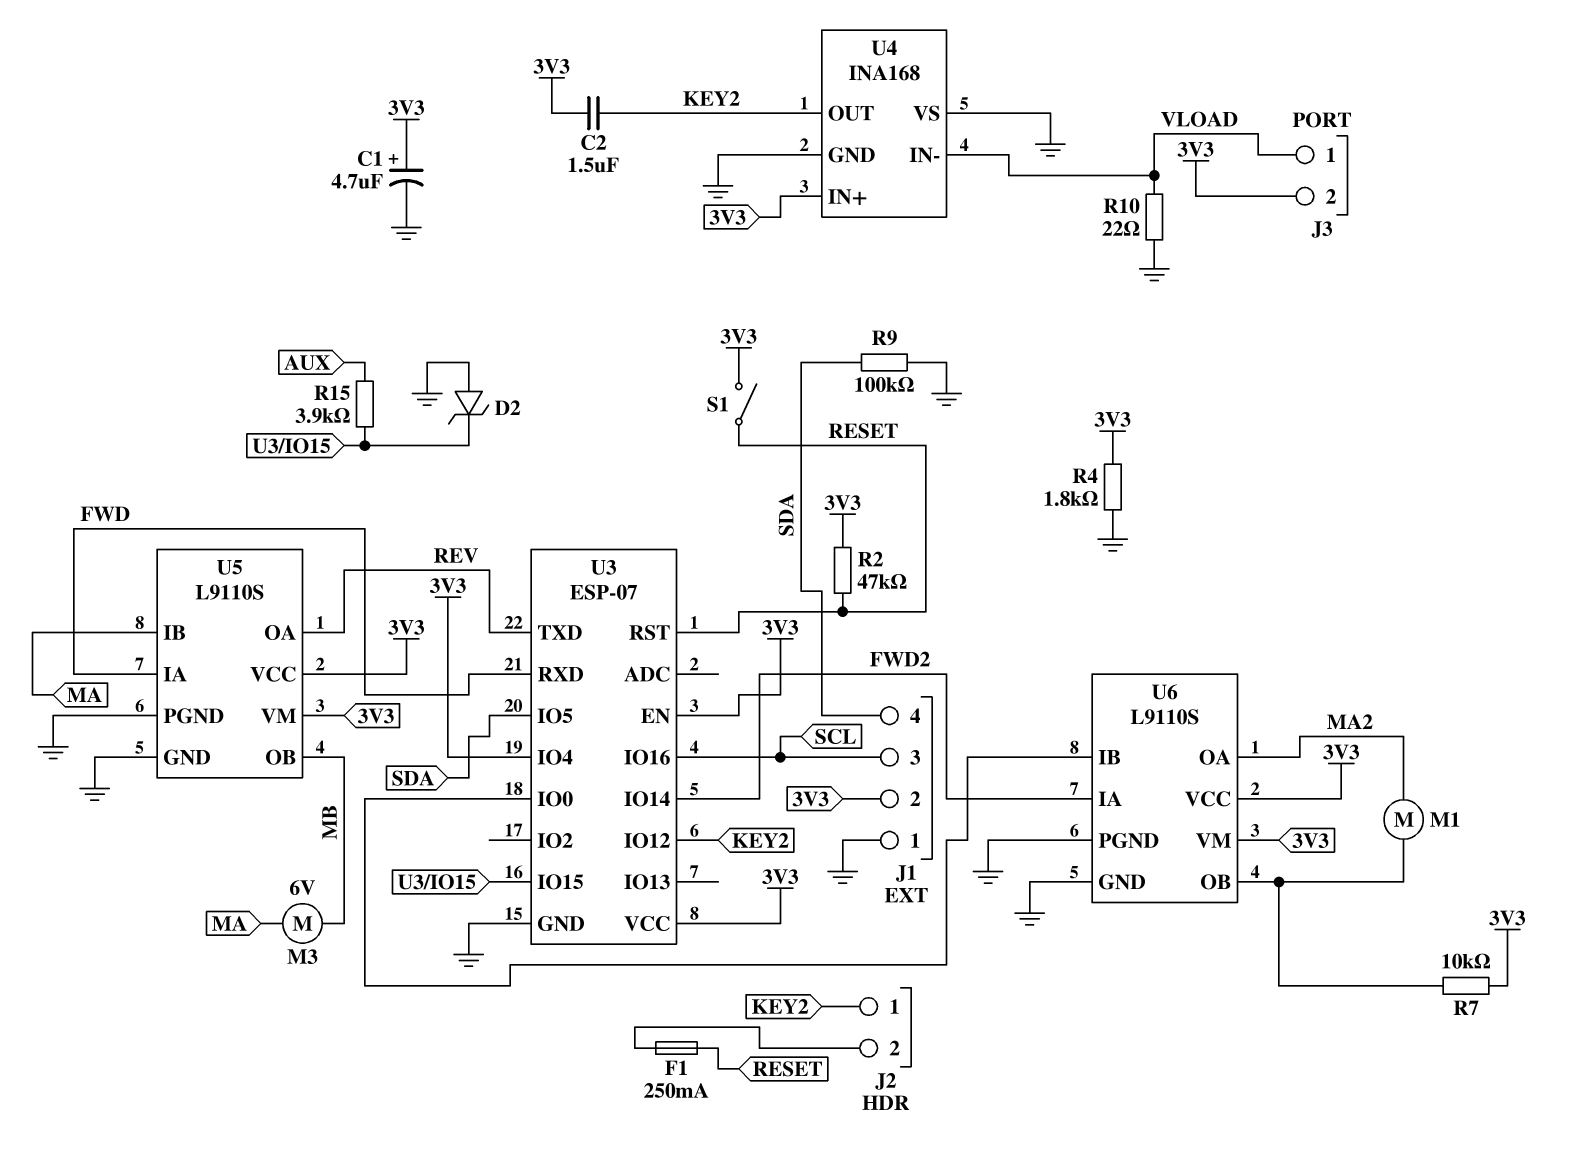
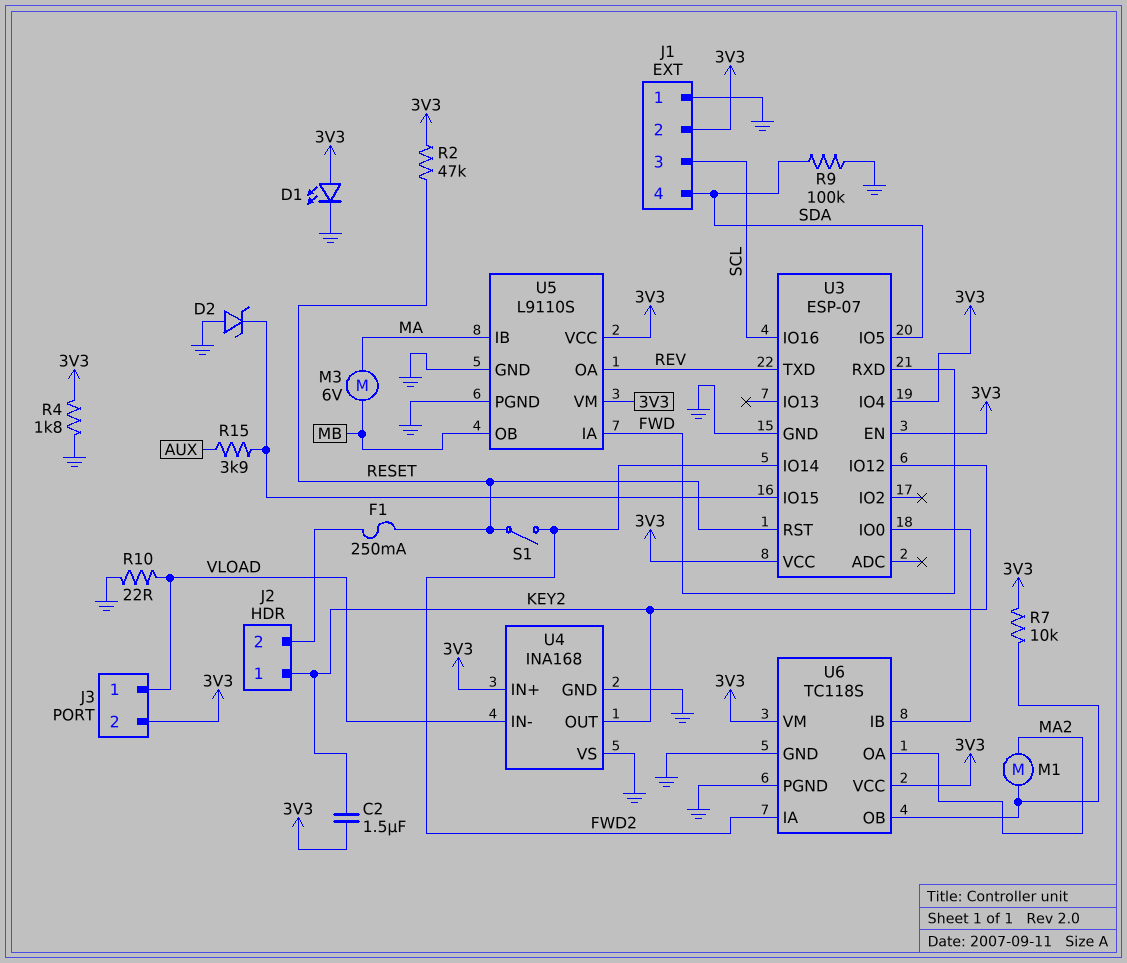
C1: 4.7uF (plus 3V3, minus GND) -> none
D1: none -> LED (A 3V3, K GND)
S1: switch (3V3, RESET) -> switch (FWD2, RESET)
U6: L9110S -> TC118S

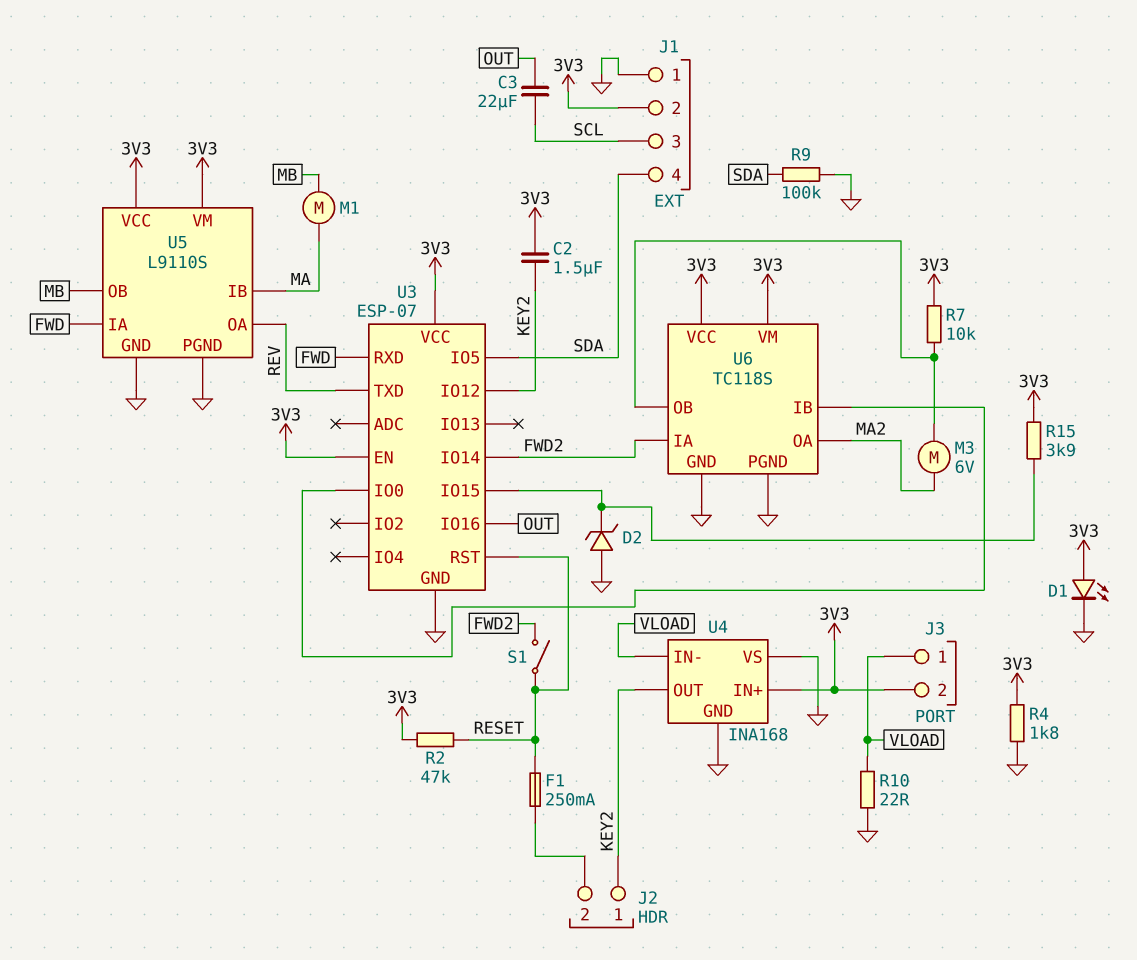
C3: none -> 22uF (OUT, SCL)
M1: motor (MA2, U6/OB) -> motor (MA, MB)
M3: motor 6V (MA, MB) -> motor 6V (MA2, U6/OB)
R15: 3.9k (AUX, U3/IO15) -> 3.9k (3V3, U3/IO15)
U3 pin IO4: 3V3 -> none
U3 pin IO16: SCL -> OUT

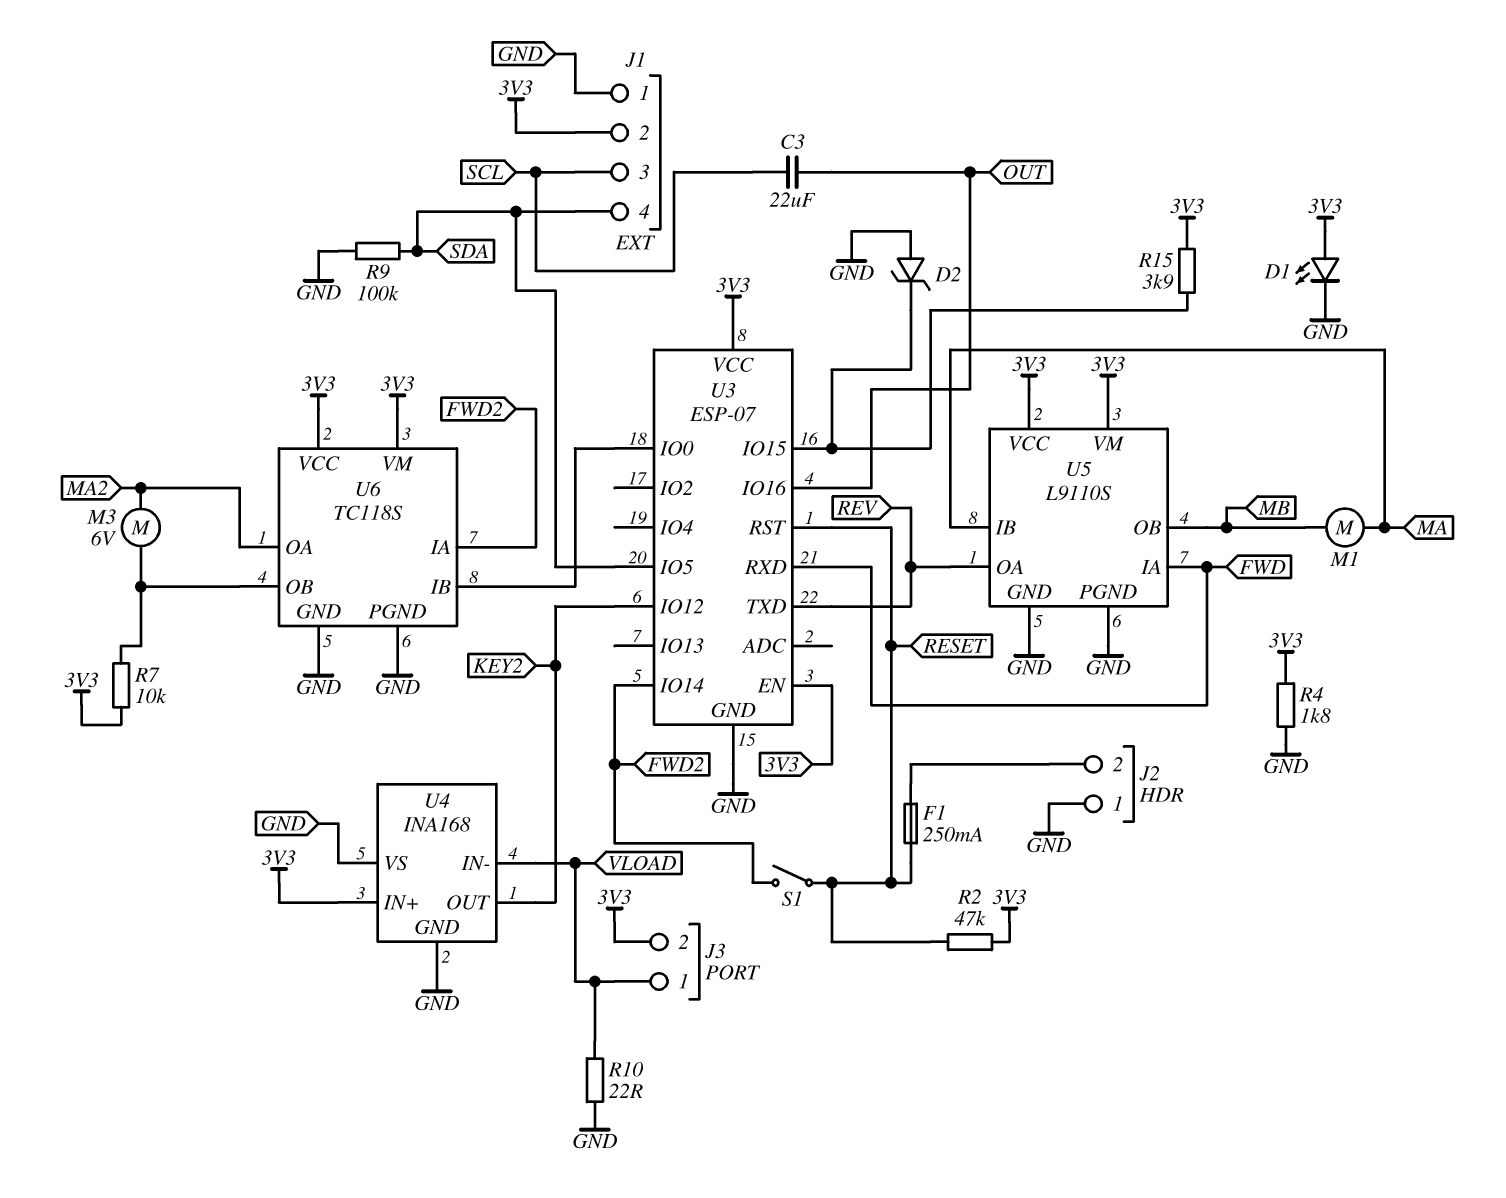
C2: 1.5uF (3V3, KEY2) -> none
J2 pin 1: KEY2 -> GND

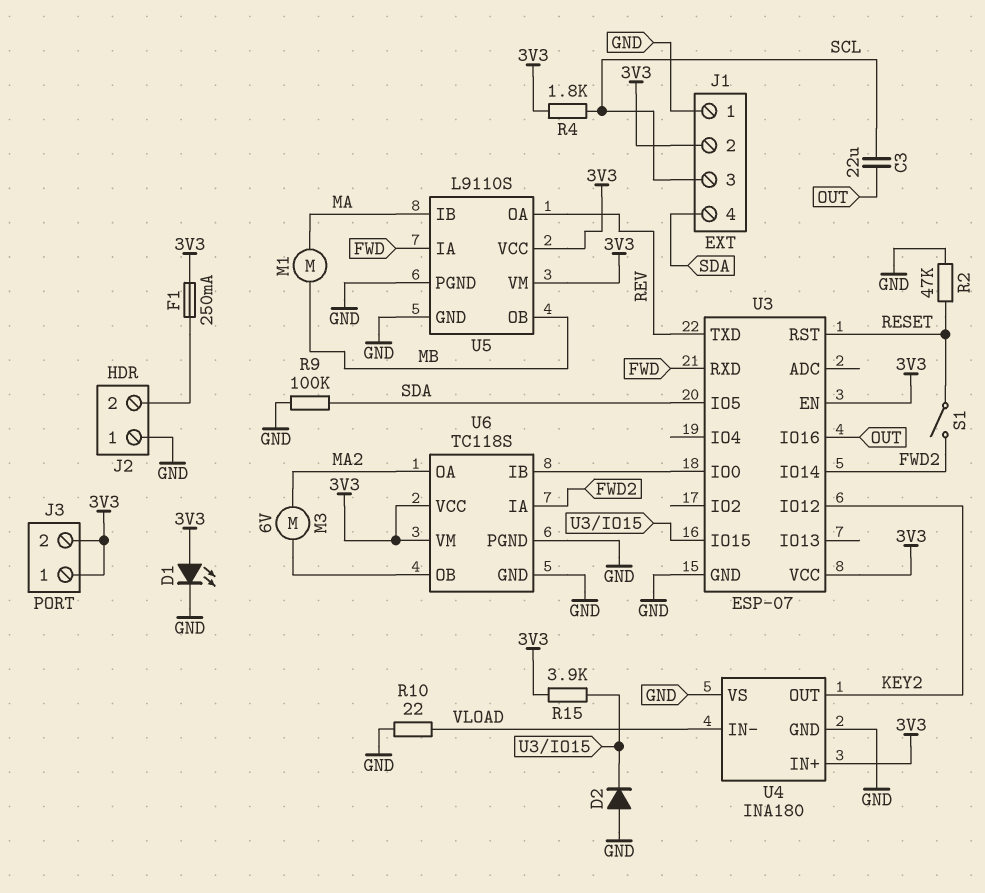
D2: zener (A GND, K U3/IO15) -> diode (A GND, K U3/IO15)
F1: 250mA (J2/2, RESET) -> 250mA (3V3, J2/2)
J3 pin 1: VLOAD -> 3V3
R2: 47k (3V3, RESET) -> 47k (GND, RESET)
R4: 1.8k (3V3, GND) -> 1.8k (3V3, SCL)
R7: 10k (3V3, U6/OB) -> none
U4: INA168 -> INA180

